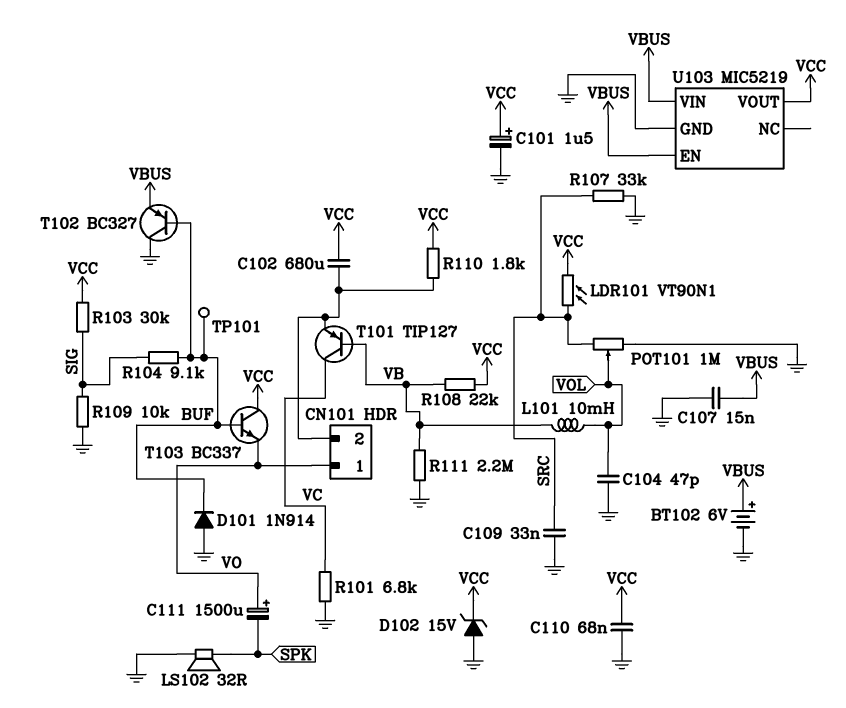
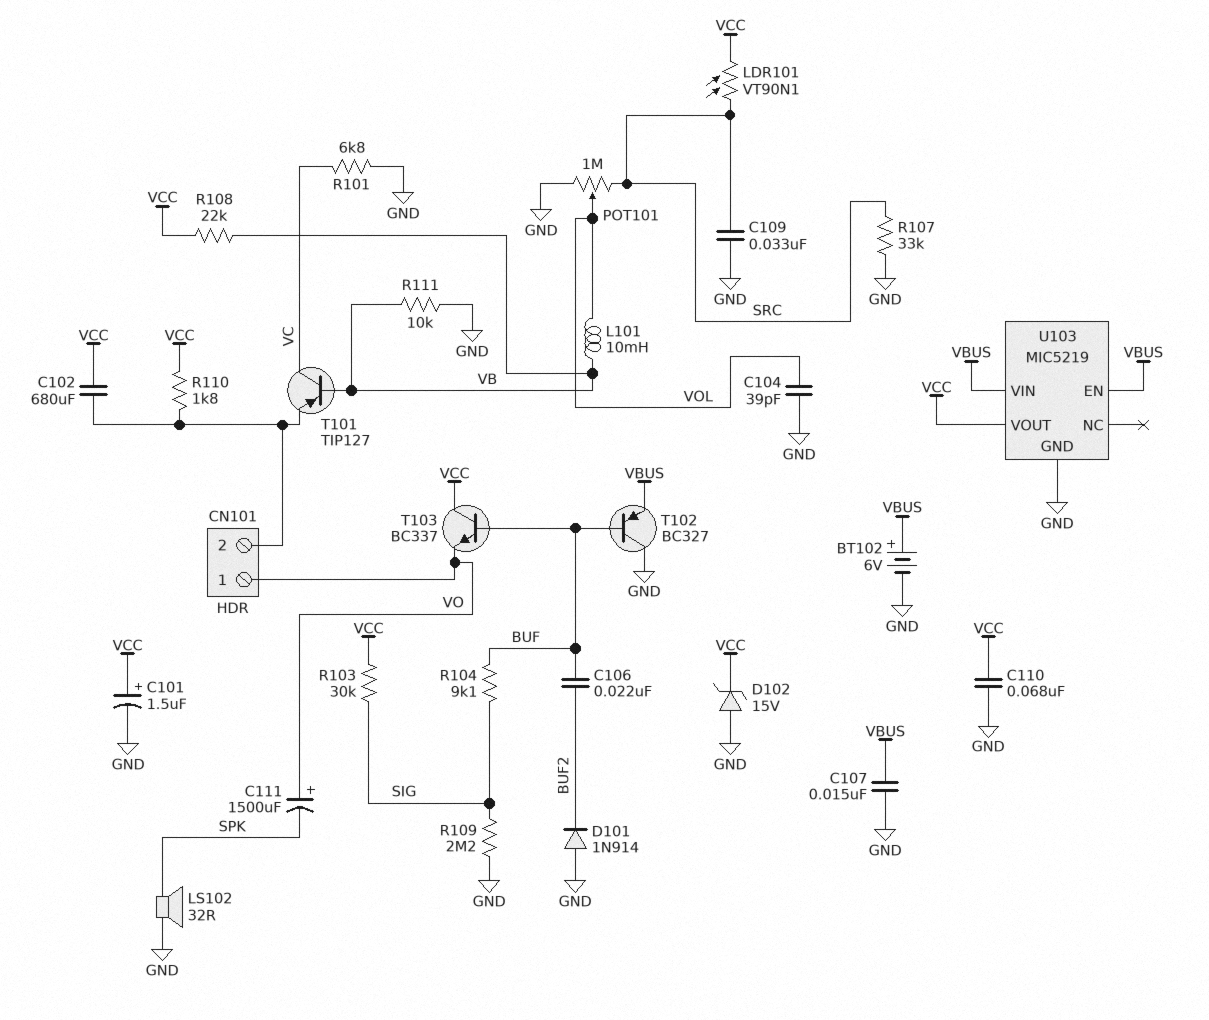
C104: 47pF (GND, VOL) -> 39pF (GND, VOL)
C106: none -> 22nF (BUF, BUF2)
D101: diode 1N914 (A GND, K BUF) -> diode 1N914 (A GND, K BUF2)
R109: 10k (GND, SIG) -> 2.2M (GND, SIG)
R111: 2.2M (GND, VB) -> 10k (GND, VB)
TP101: test point (BUF) -> none

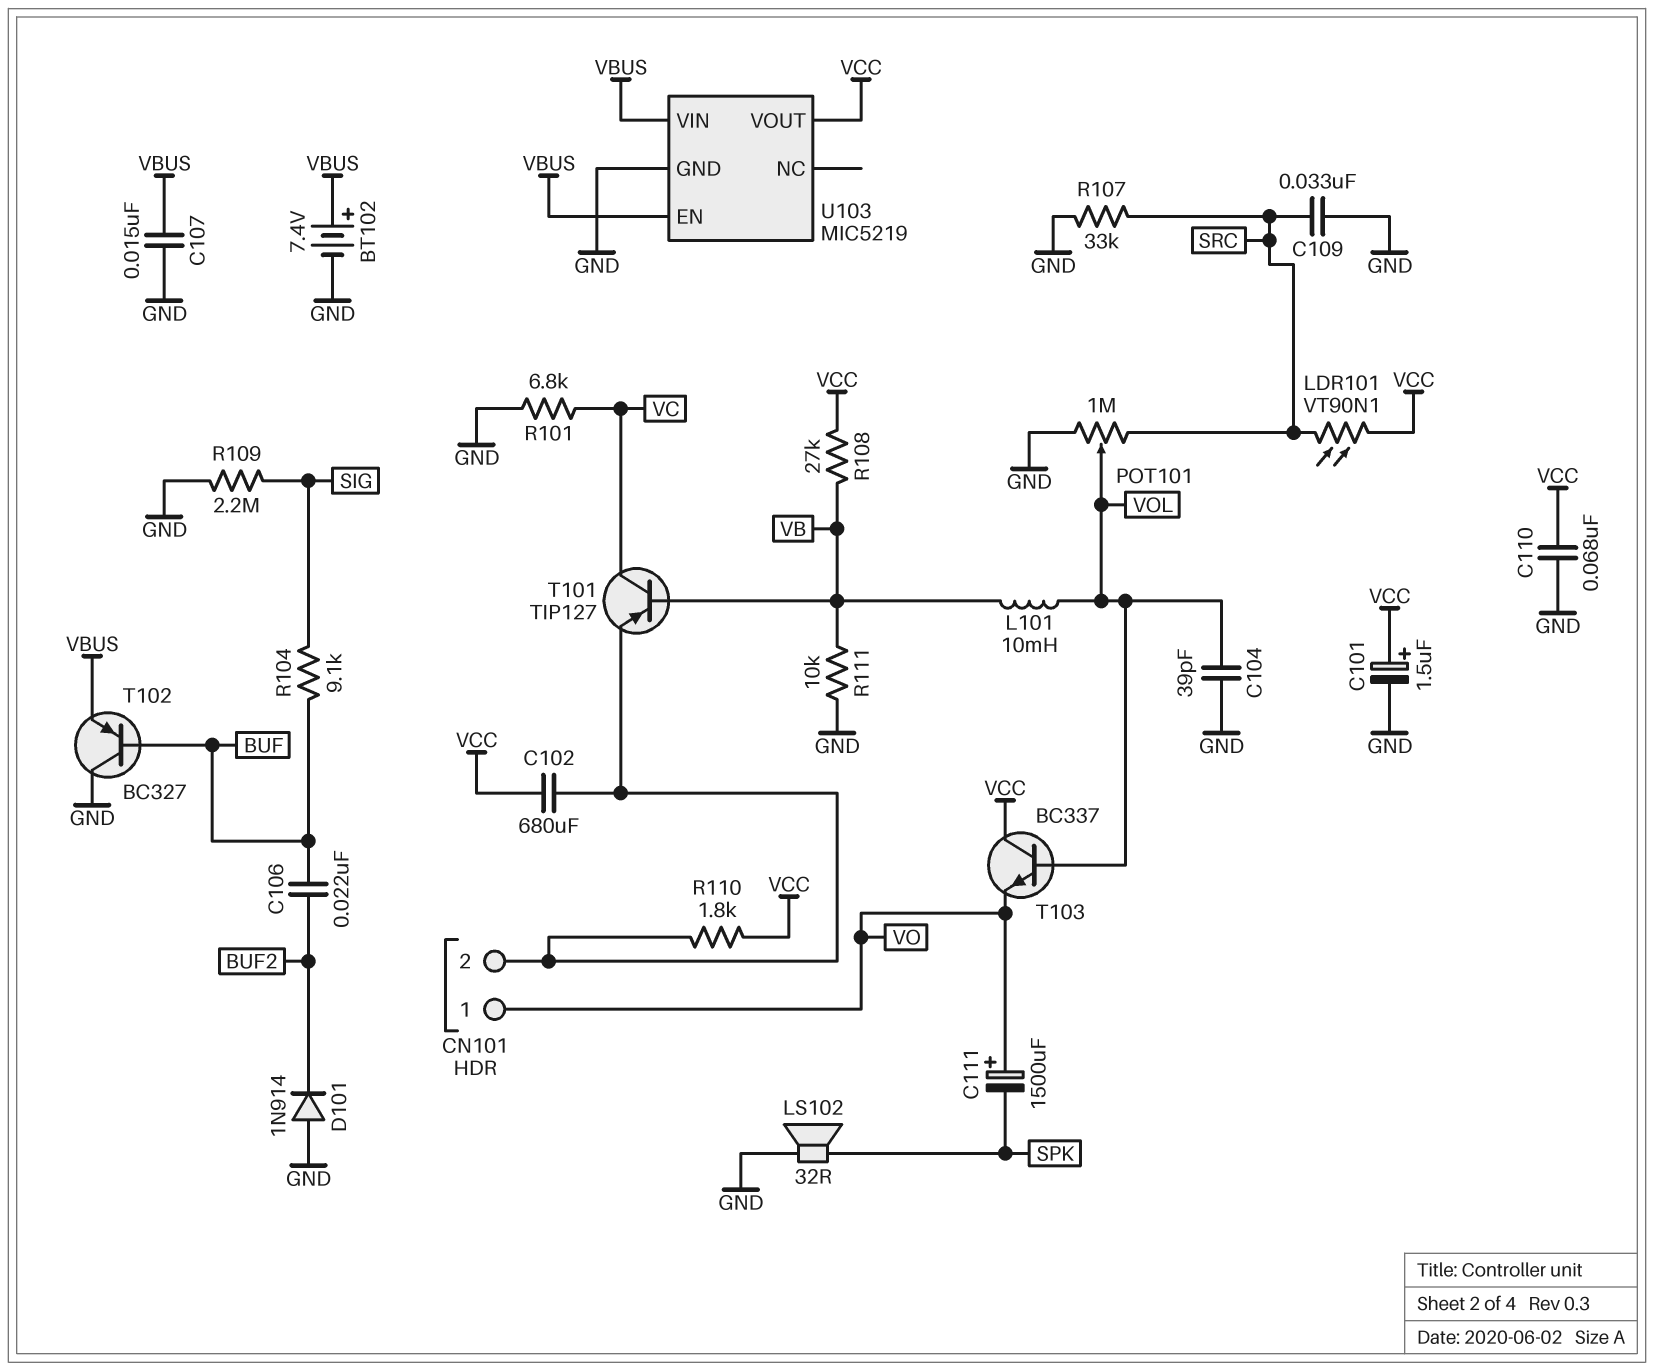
BT102: 6V (plus VBUS, minus GND) -> 7.4V (plus VBUS, minus GND)
D102: zener 15V (A GND, K VCC) -> none
R103: 30k (SIG, VCC) -> none
R108: 22k (VB, VCC) -> 27k (VB, VCC)
T103: NPN BC337 (B BUF, C VCC, E VO) -> NPN BC337 (B VOL, C VCC, E VO)

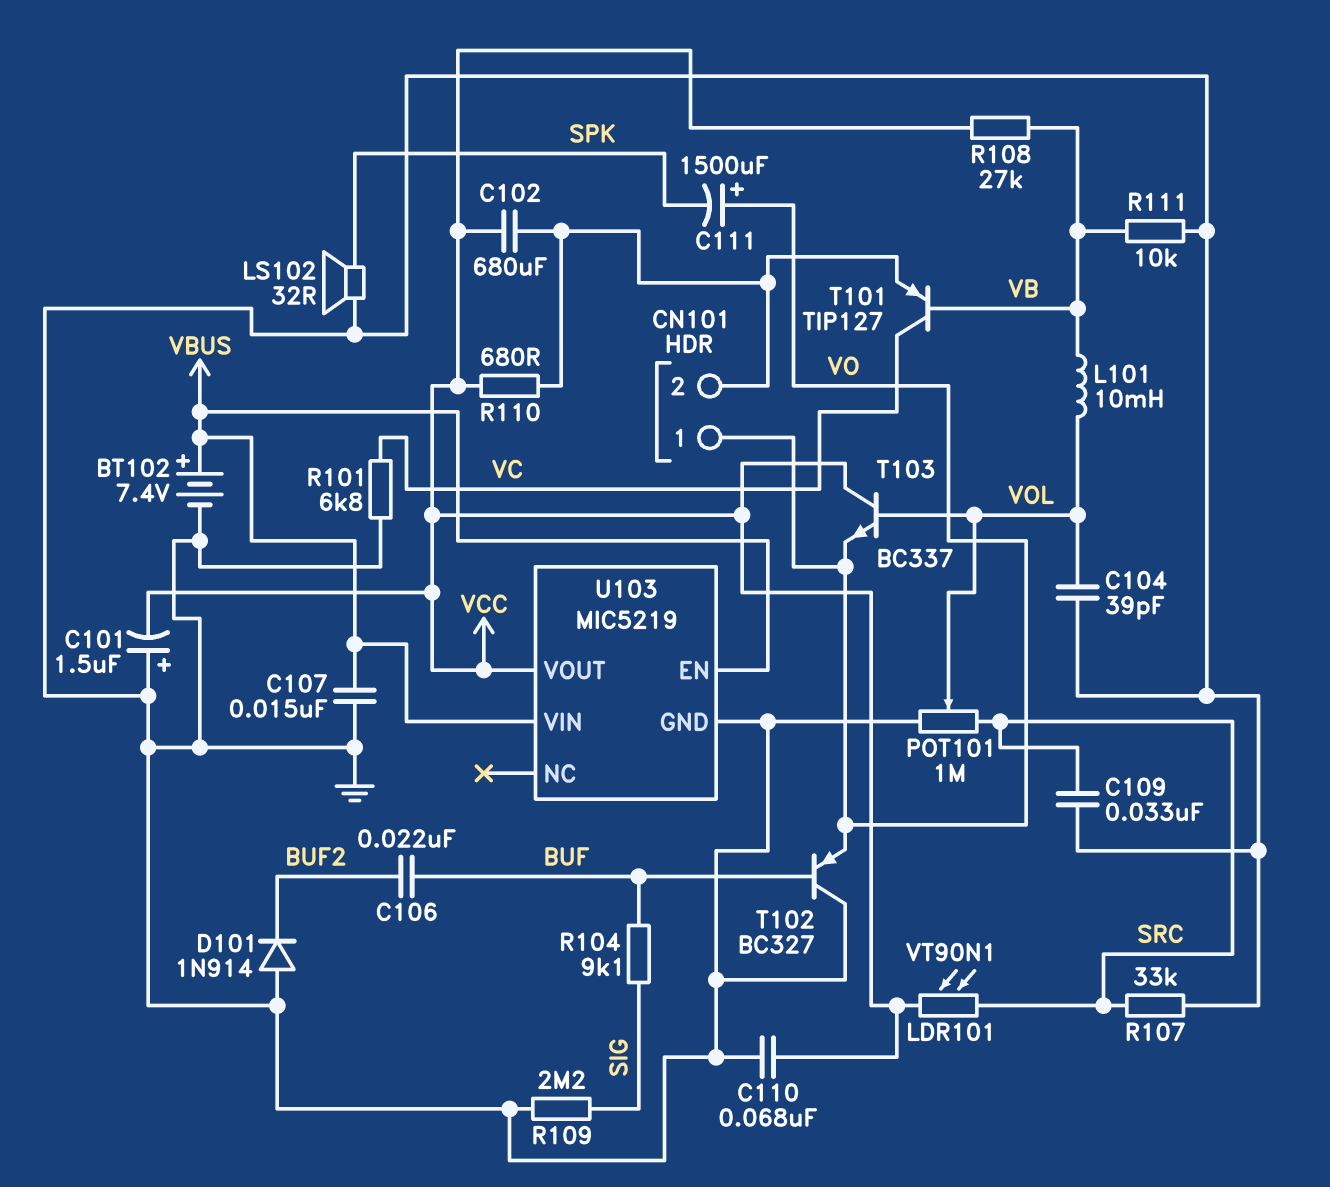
C101: 1.5uF (plus VCC, minus GND) -> 1.5uF (plus GND, minus VCC)
R110: 1.8k (CN101/2, VCC) -> 680 (CN101/2, VCC)
T102: PNP BC327 (B BUF, C GND, E VBUS) -> PNP BC327 (B BUF, C GND, E VO)

